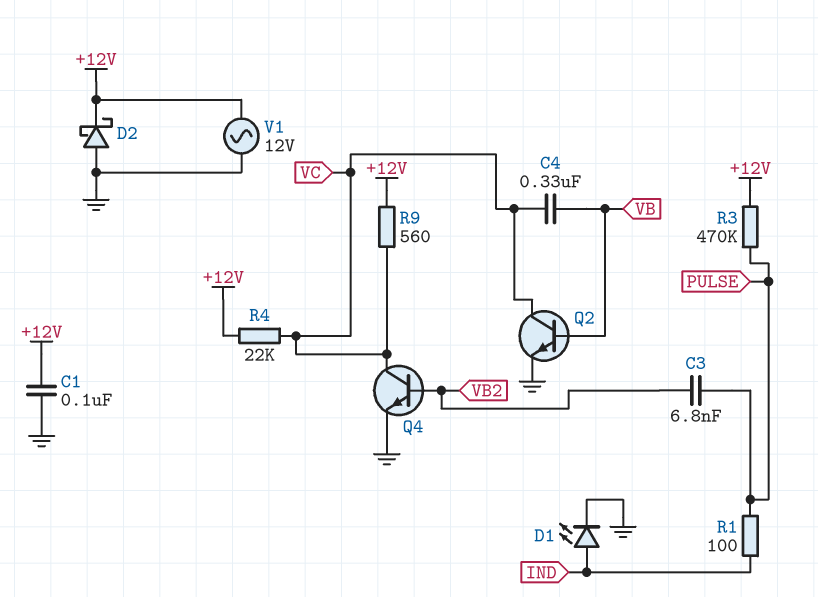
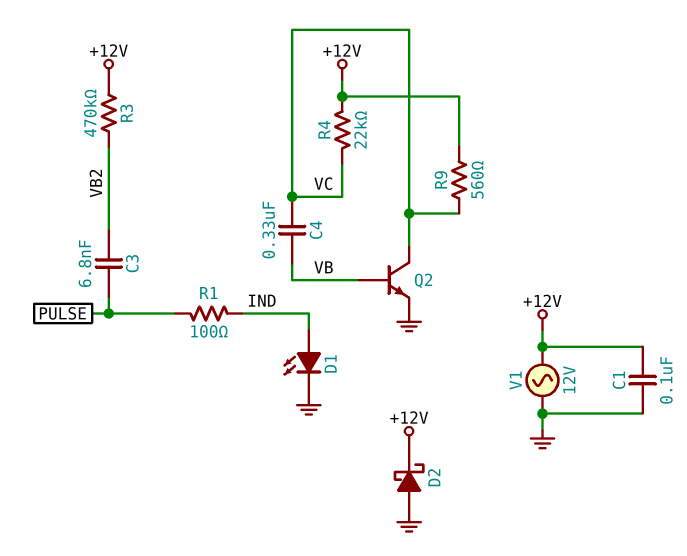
Q4: NPN (B VB2, C VC, E GND) -> none
R3: 470k (+12V, PULSE) -> 470k (+12V, VB2)

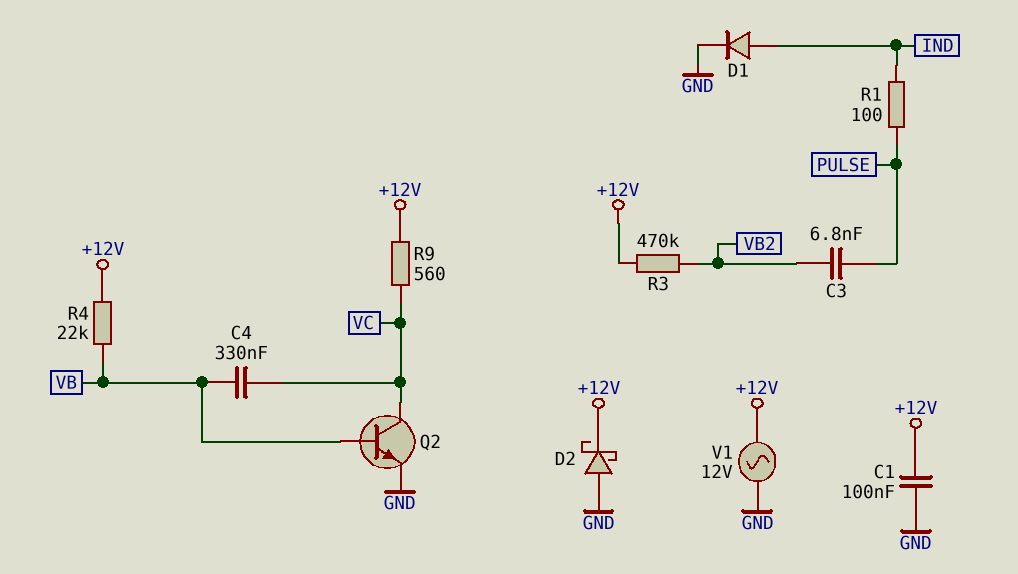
D1: LED (A IND, K GND) -> diode (A IND, K GND)
R4: 22k (+12V, VC) -> 22k (+12V, VB)

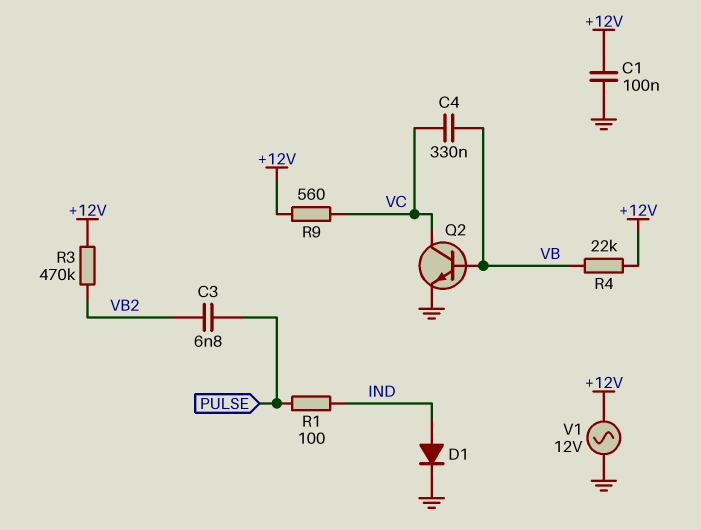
D2: schottky (A GND, K +12V) -> none

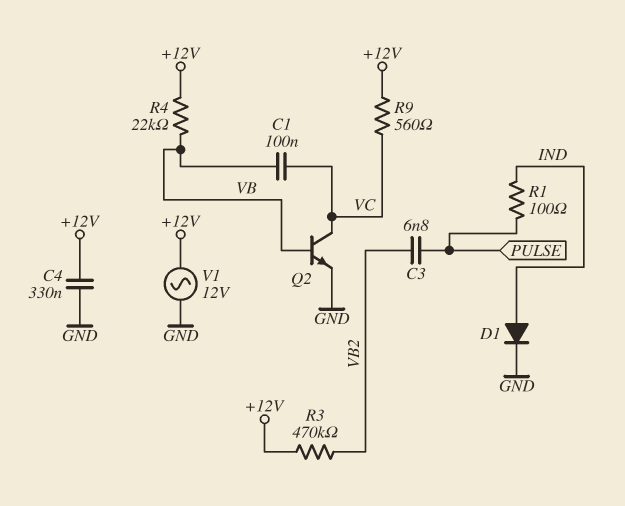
C1: 100nF (+12V, GND) -> 100nF (VB, VC)
C4: 330nF (VB, VC) -> 330nF (+12V, GND)

